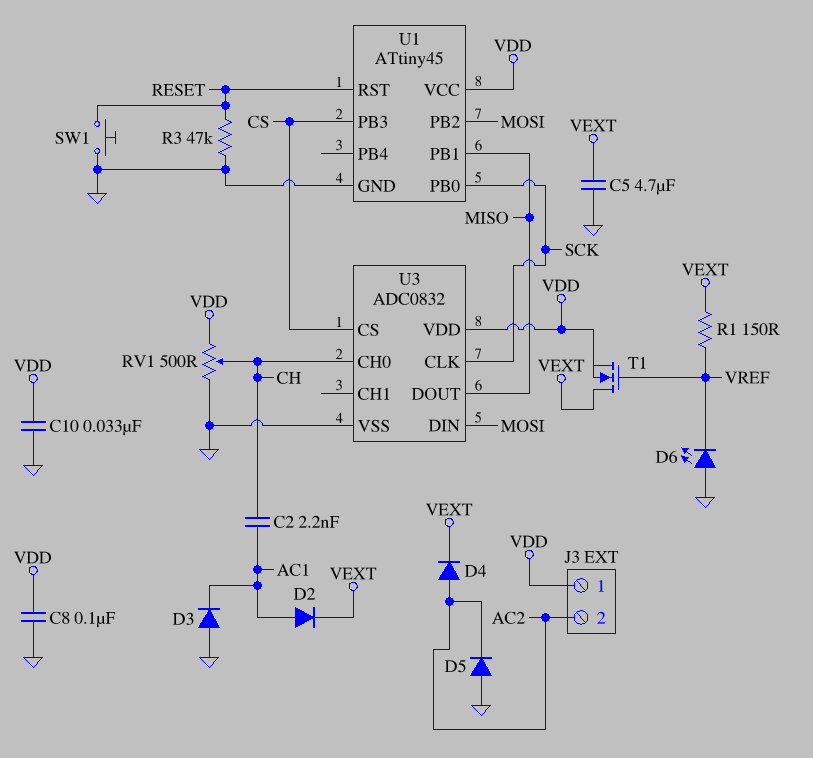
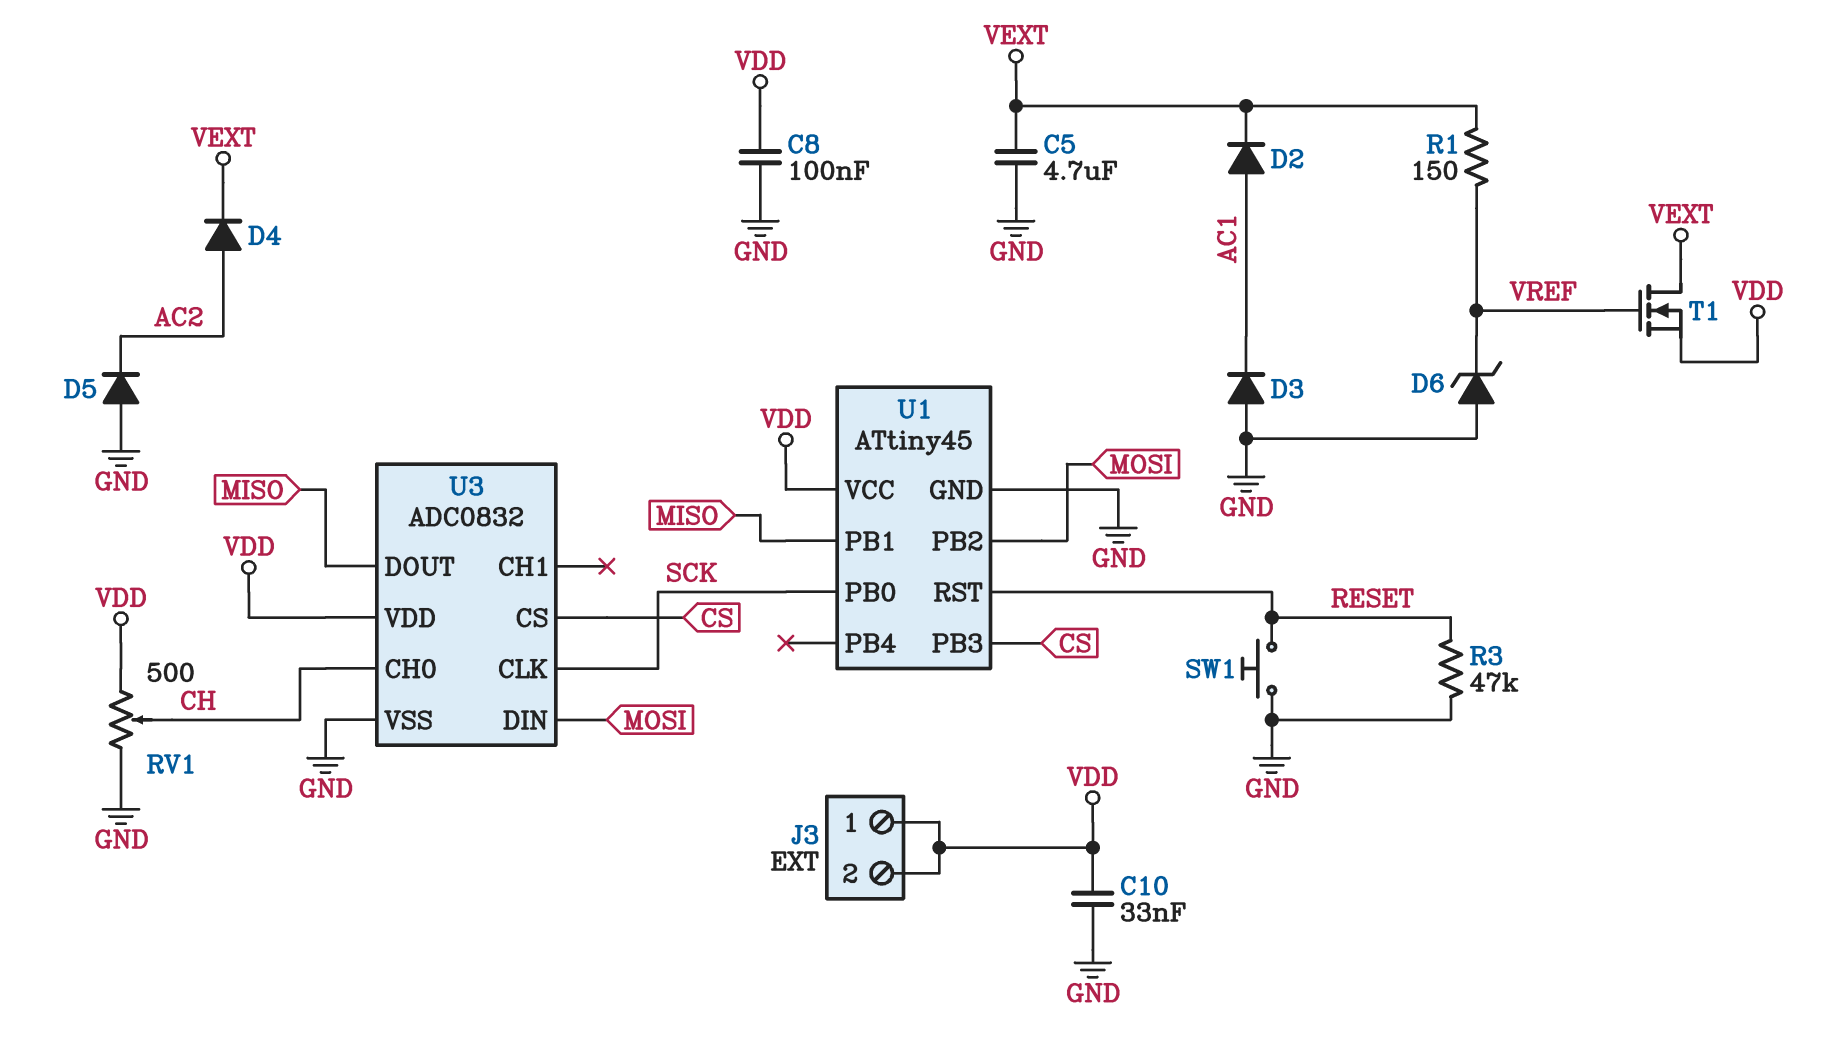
C2: 2.2nF (AC1, CH) -> none
D6: LED (A GND, K VREF) -> zener (A GND, K VREF)
J3 pin 2: AC2 -> VDD

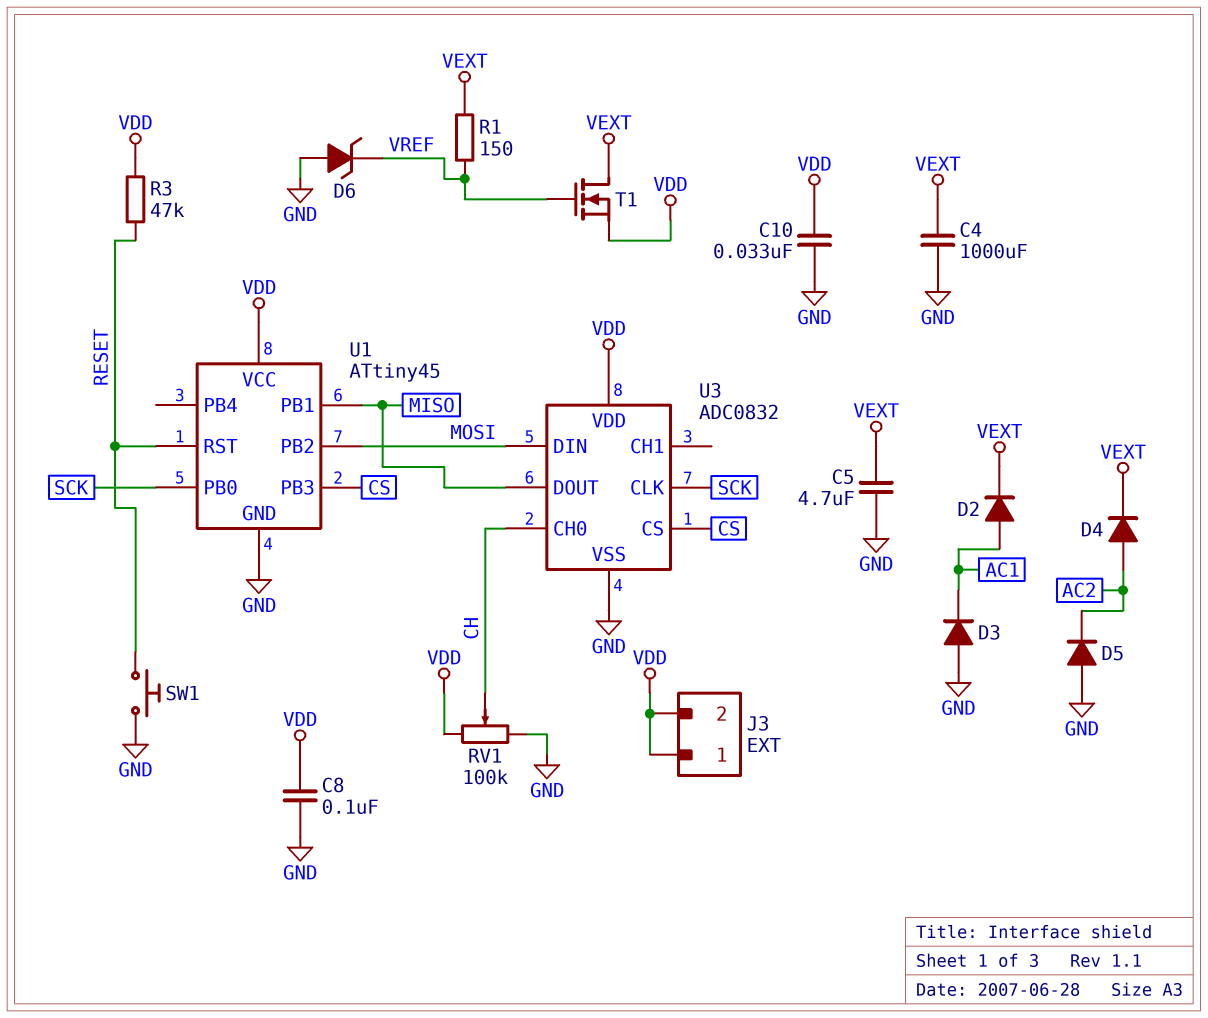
C4: none -> 1000uF (GND, VEXT)
R3: 47k (GND, RESET) -> 47k (RESET, VDD)
RV1: 500 (GND, VDD, wiper CH) -> 100k (GND, VDD, wiper CH)

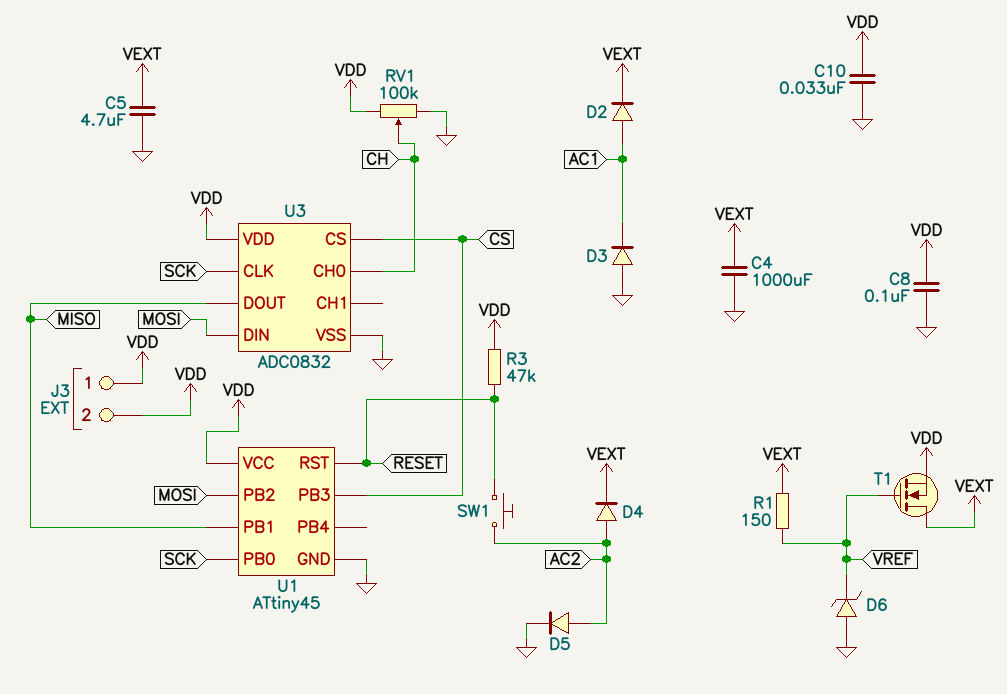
D5: diode (A GND, K AC2) -> diode (A AC2, K GND)
SW1: button (GND, RESET) -> button (AC2, RESET)

